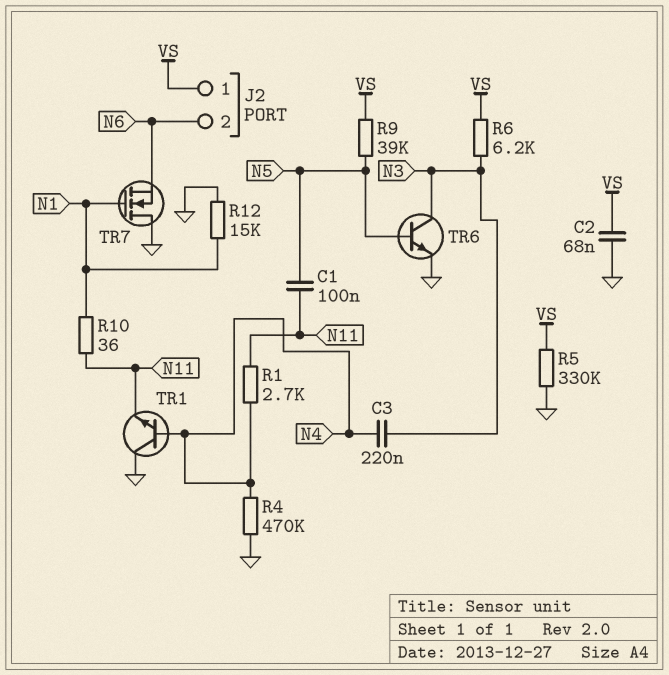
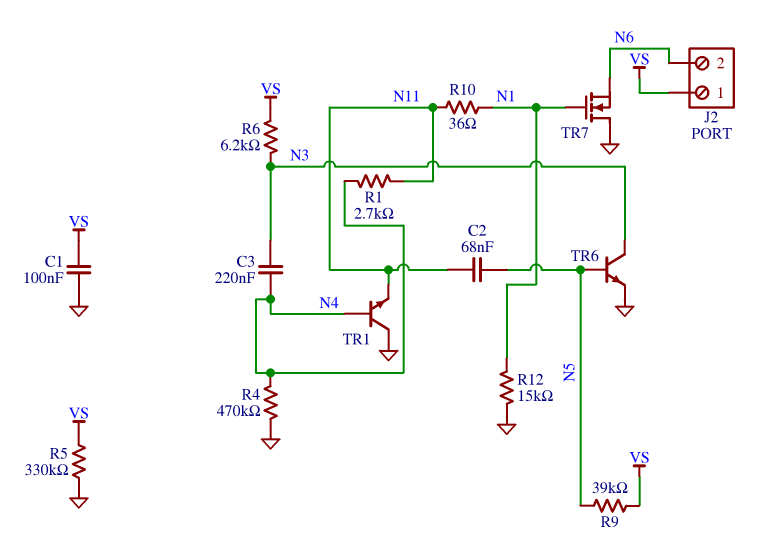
C1: 100nF (N5, N11) -> 100nF (GND, VS)
C2: 68nF (GND, VS) -> 68nF (N5, N11)

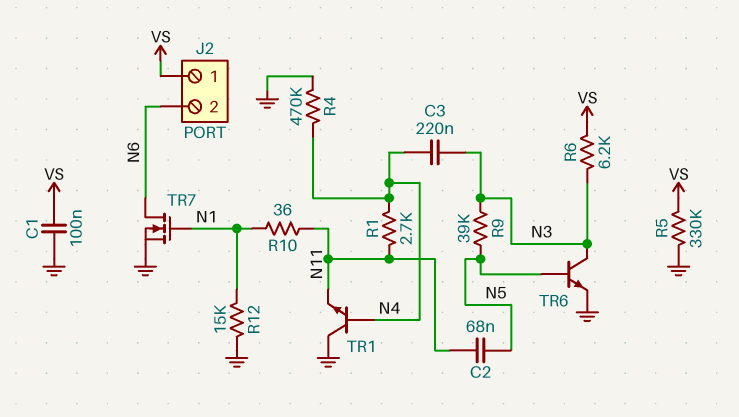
R9: 39k (N5, VS) -> 39k (N3, N5)
TR7: NMOS (G N1, D GND, S N6) -> NMOS (G N1, D N6, S GND)

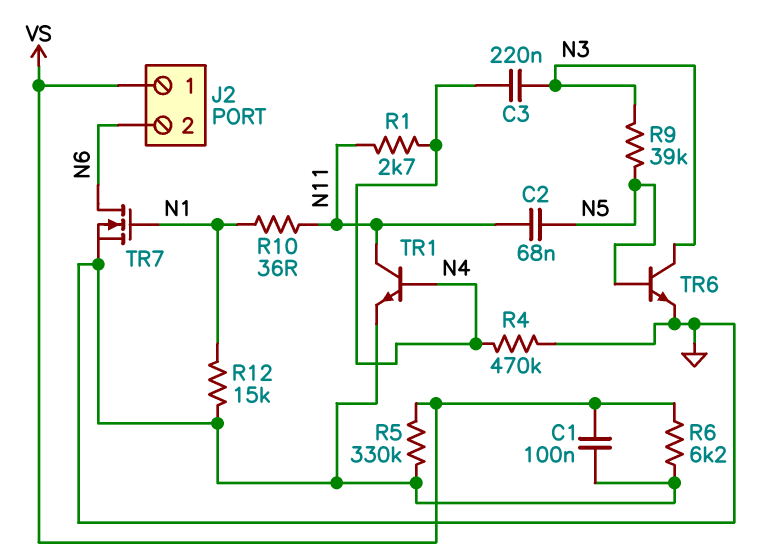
R6: 6.2k (N3, VS) -> 6.2k (GND, VS)
TR1: NPN (B N4, C GND, E N11) -> NPN (B N4, C N11, E GND)

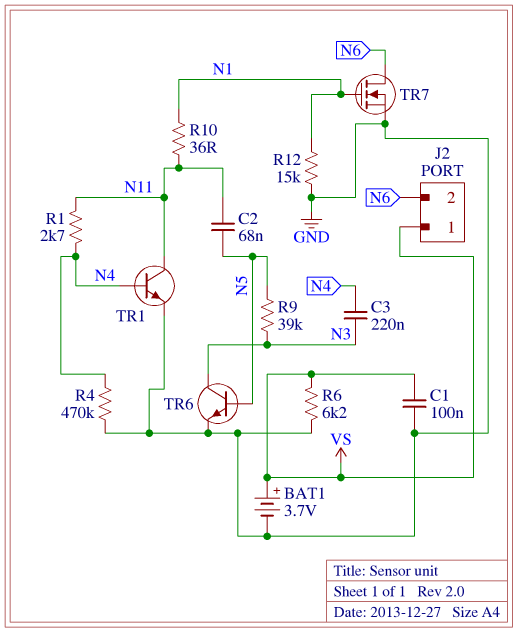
BAT1: none -> 3.7V (plus VS, minus GND)
R5: 330k (GND, VS) -> none

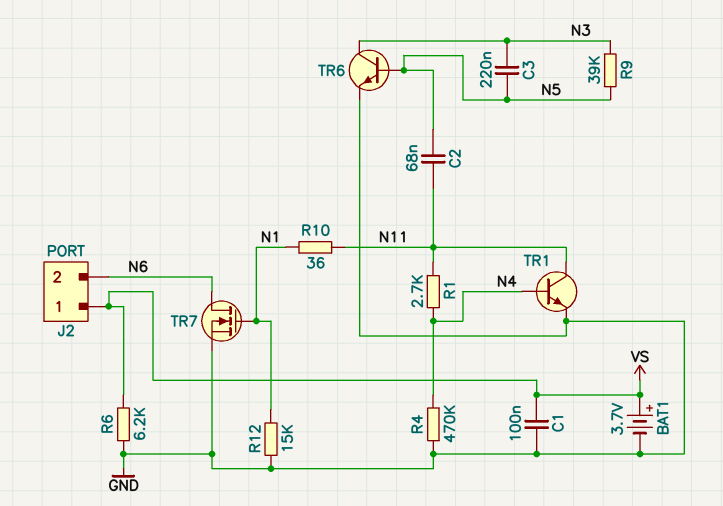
C3: 220nF (N3, N4) -> 220nF (N3, N5)

